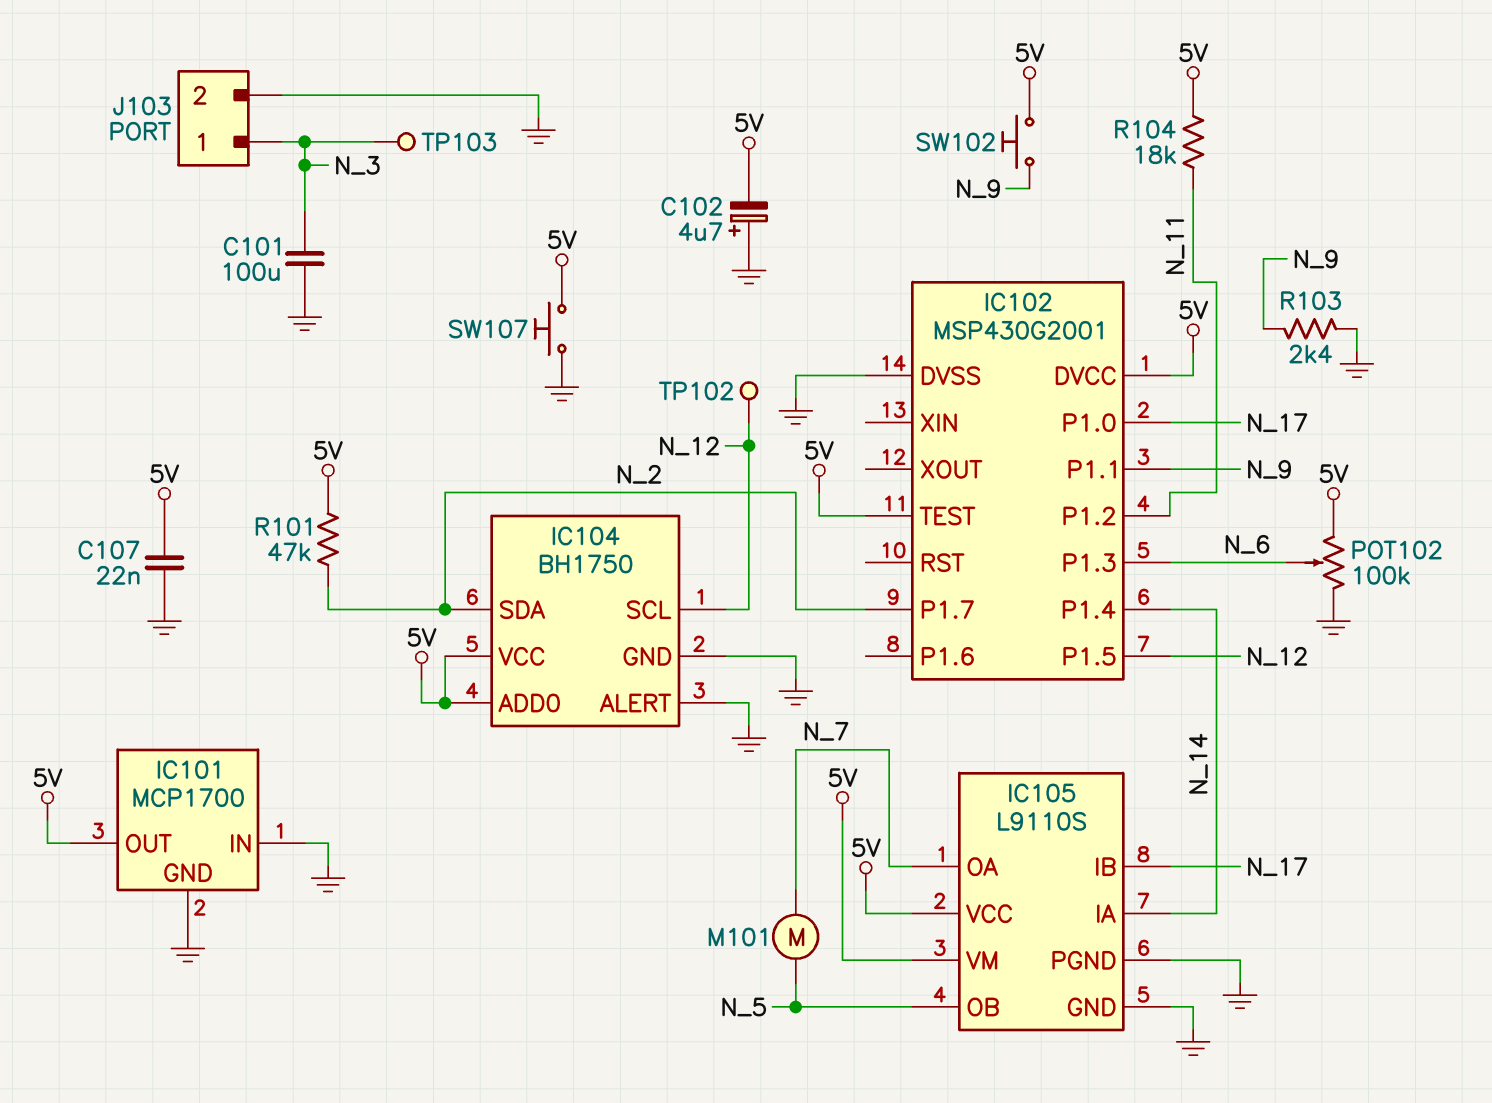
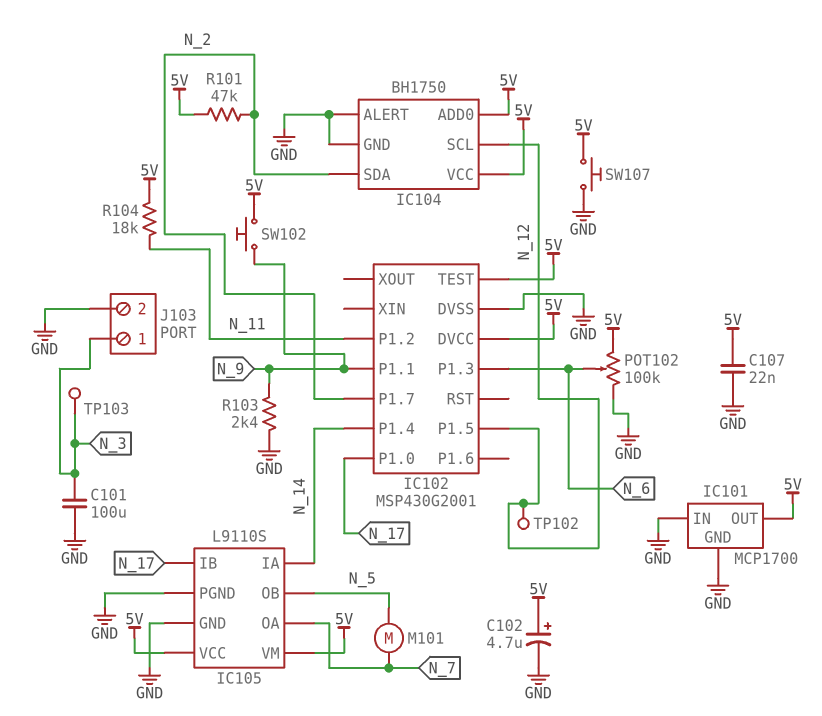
C102: 4.7uF (plus GND, minus 5V) -> 4.7uF (plus 5V, minus GND)

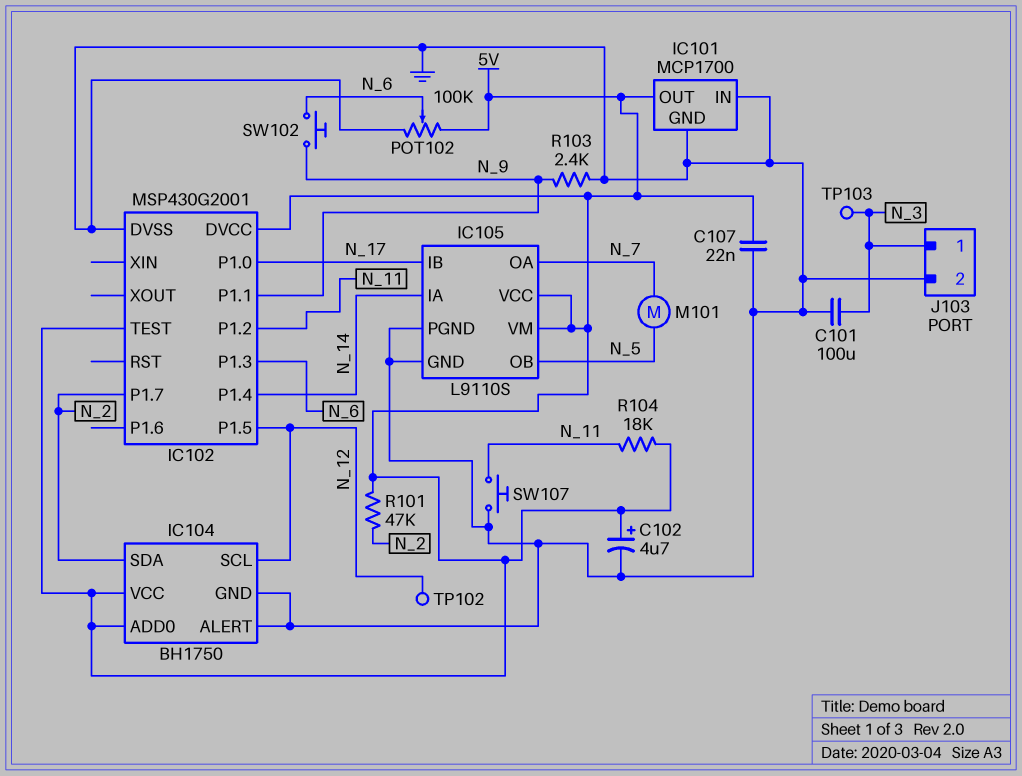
SW102: button (5V, N_9) -> button (N_6, N_9)
SW107: button (5V, GND) -> button (GND, N_11)

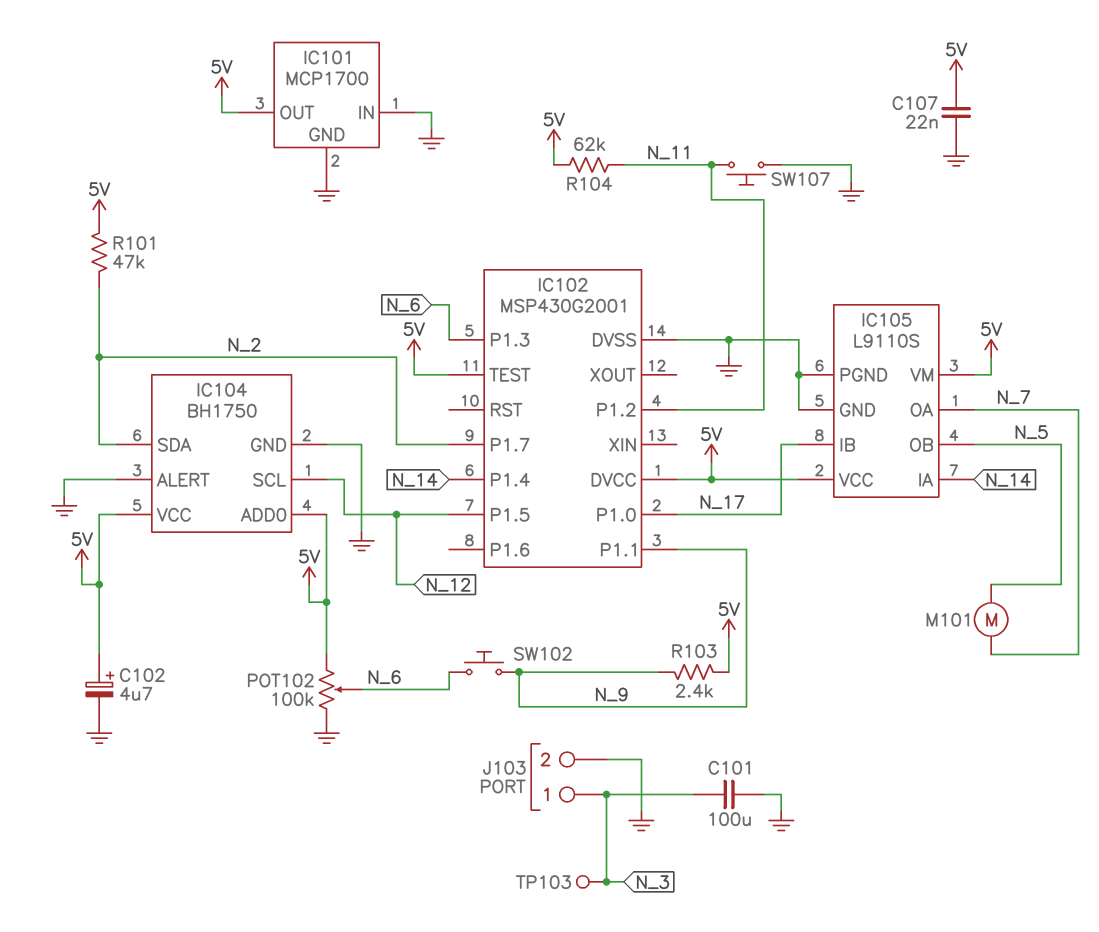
R103: 2.4k (GND, N_9) -> 2.4k (5V, N_9)
R104: 18k (5V, N_11) -> 62k (5V, N_11)
TP102: test point (N_12) -> none

